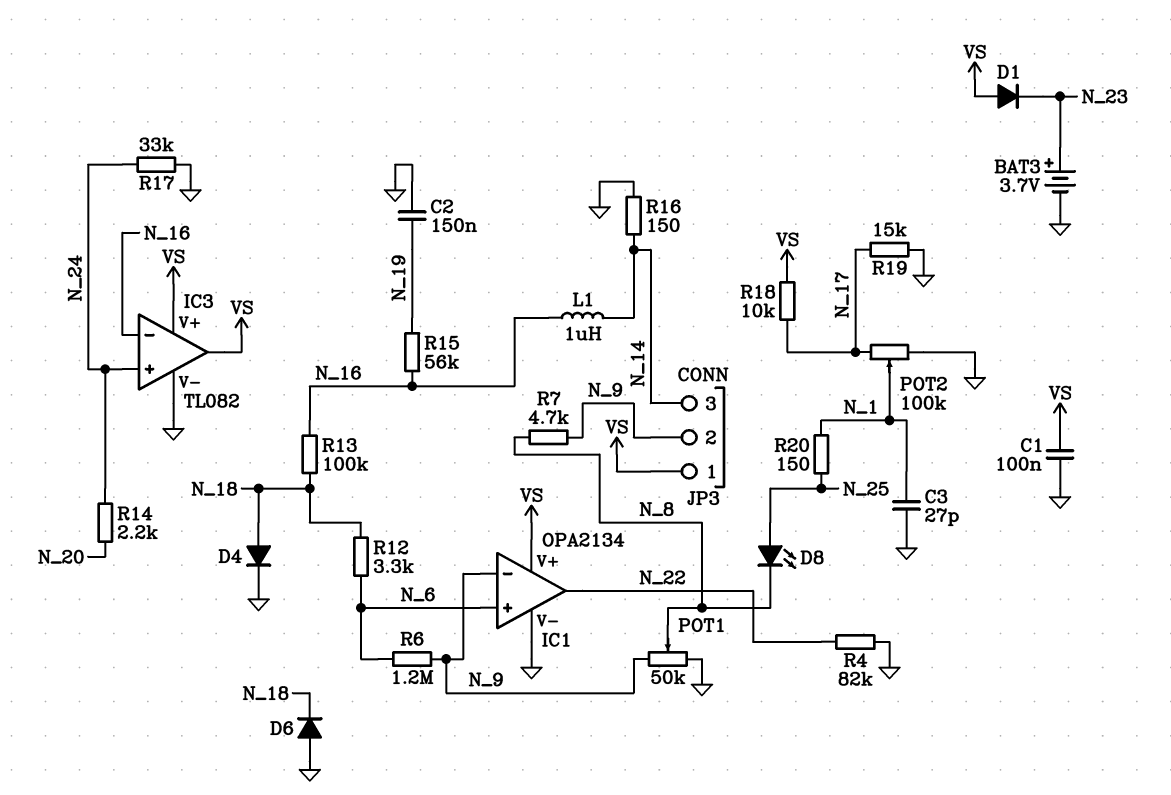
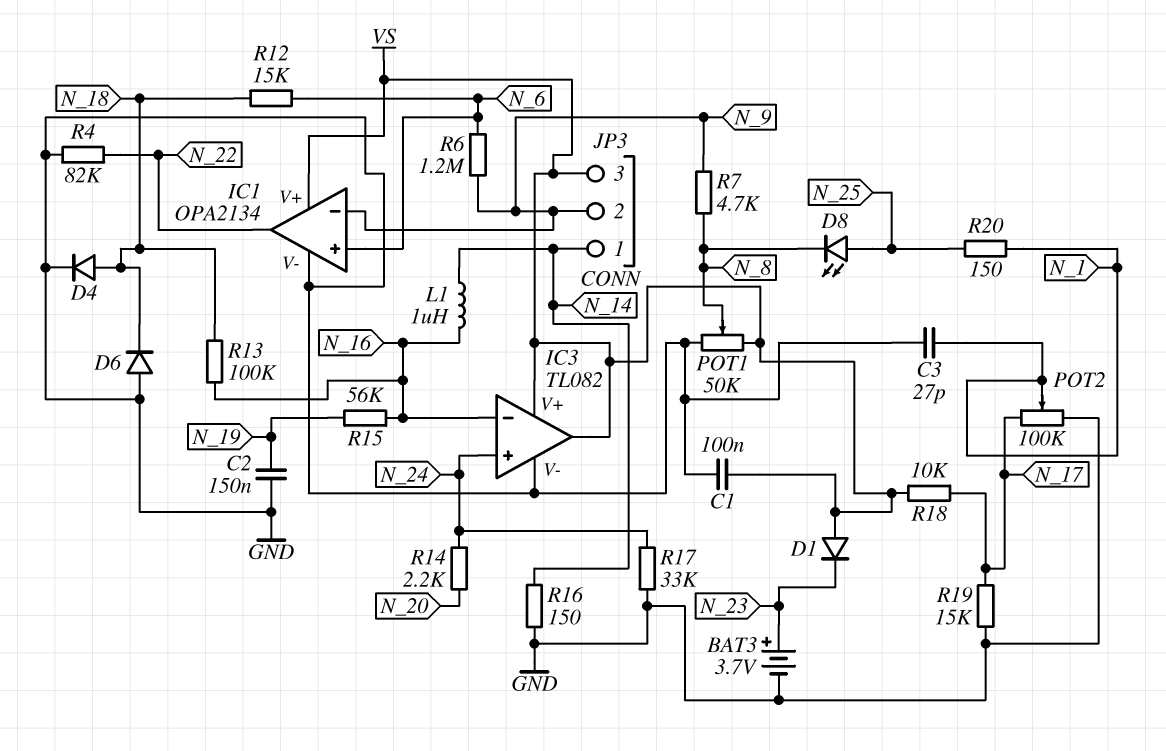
JP3 pin 1: VS -> N_14
JP3 pin 3: N_14 -> VS
POT1: 50k (GND, N_9, wiper N_8) -> 50k (GND, VS, wiper N_8)
R12: 3.3k (N_6, N_18) -> 15k (N_6, N_18)

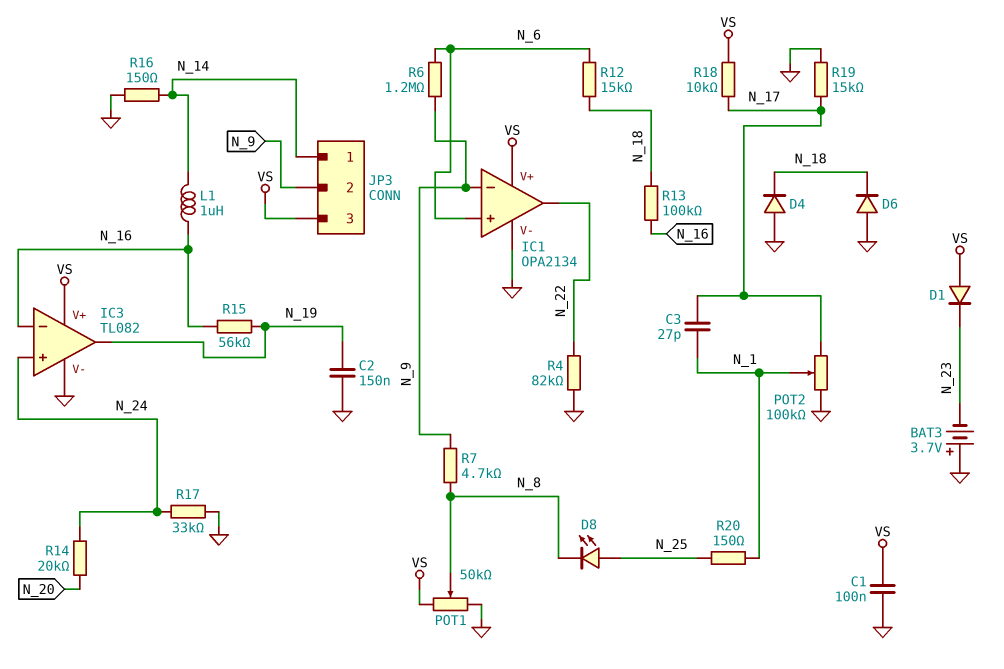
BAT3: 3.7V (plus N_23, minus GND) -> 3.7V (plus GND, minus N_23)
C3: 27pF (GND, N_1) -> 27pF (N_1, N_17)
D4: diode (A N_18, K GND) -> diode (A GND, K N_18)
IC3 pin out: VS -> N_19
R14: 2.2k (N_20, N_24) -> 20k (N_20, N_24)

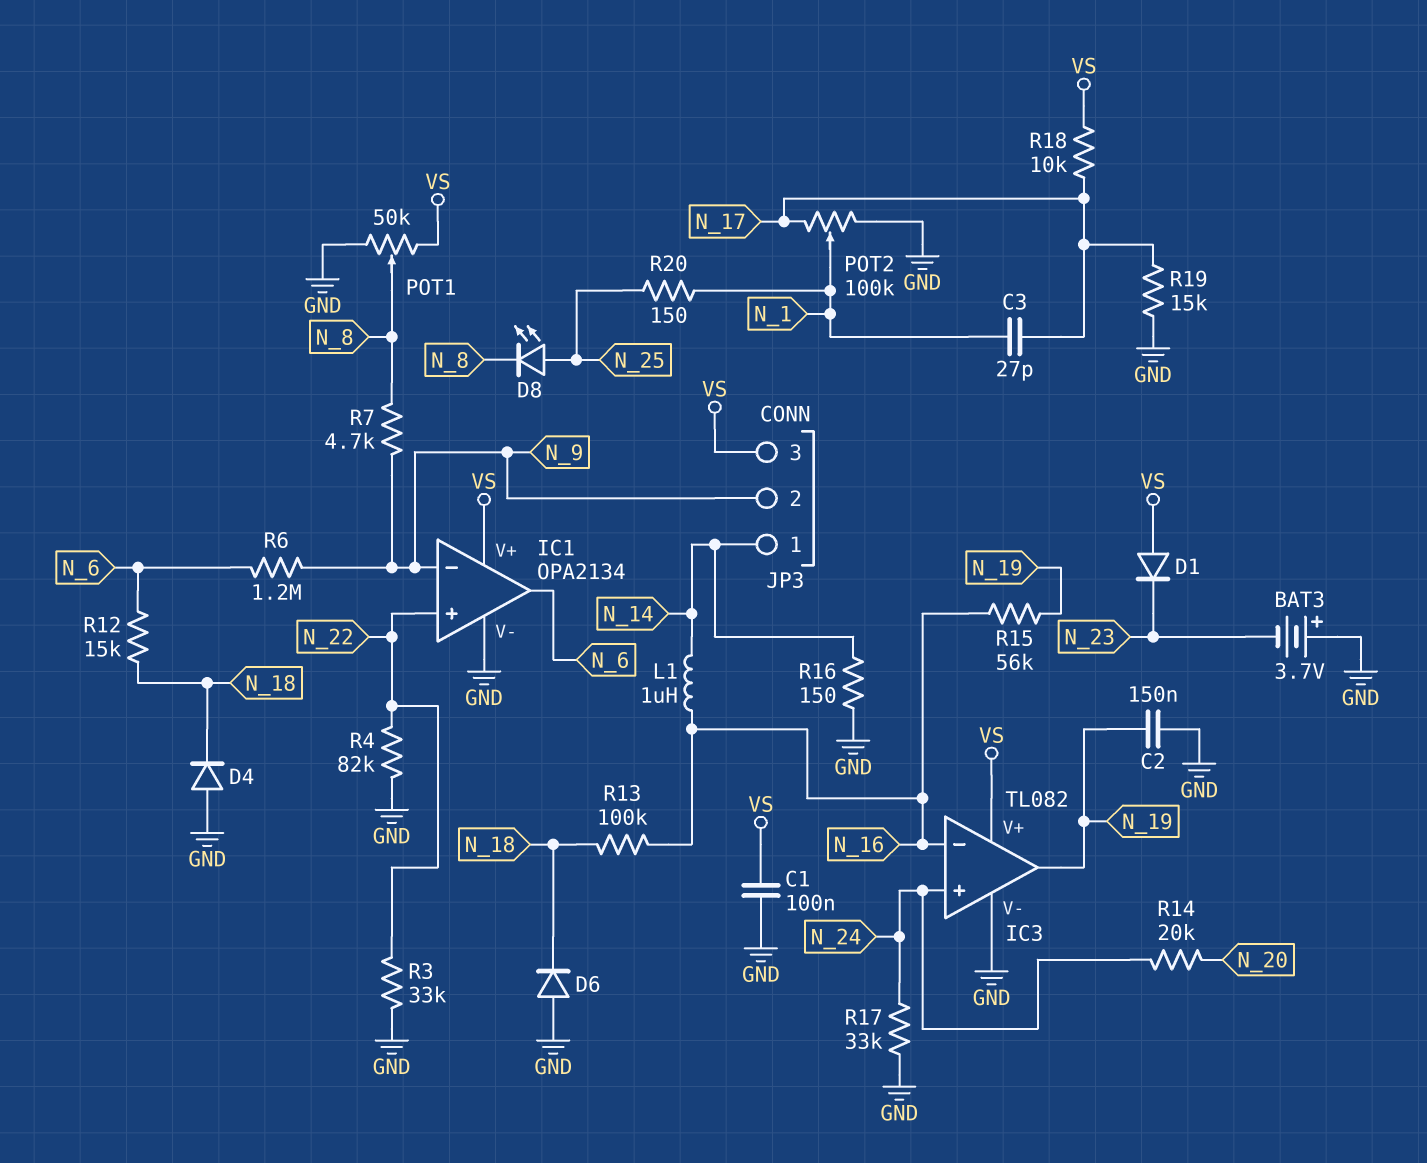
IC1 pin in+: N_6 -> N_22
IC1 pin out: N_22 -> N_6
R3: none -> 33k (GND, N_22)

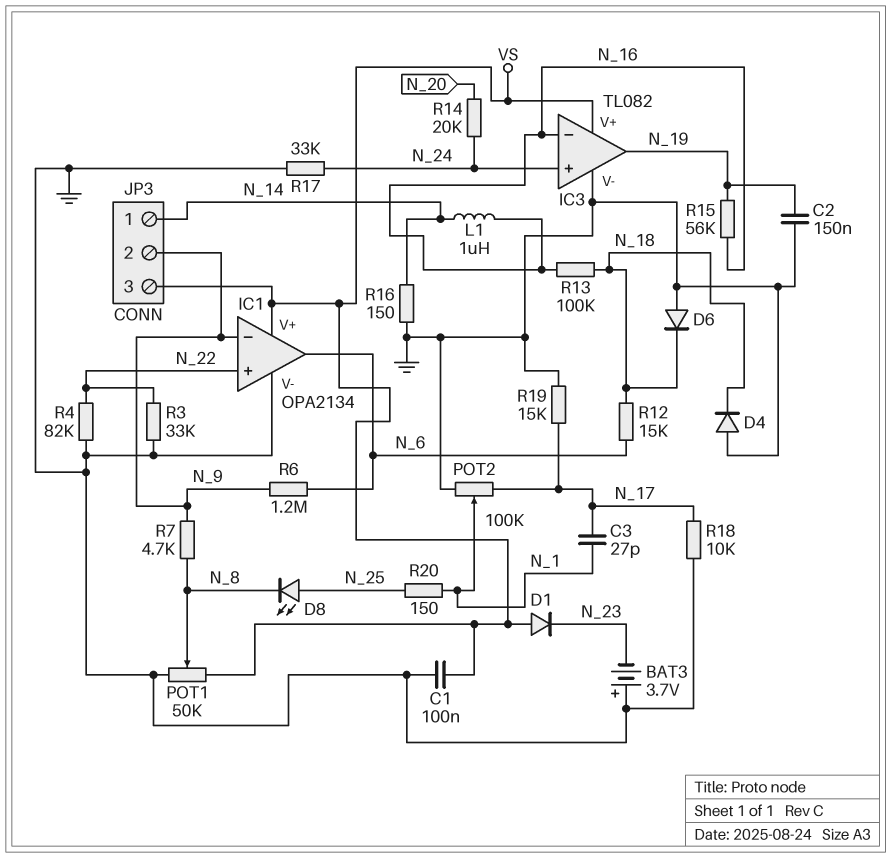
R18: 10k (N_17, VS) -> 10k (GND, N_17)

